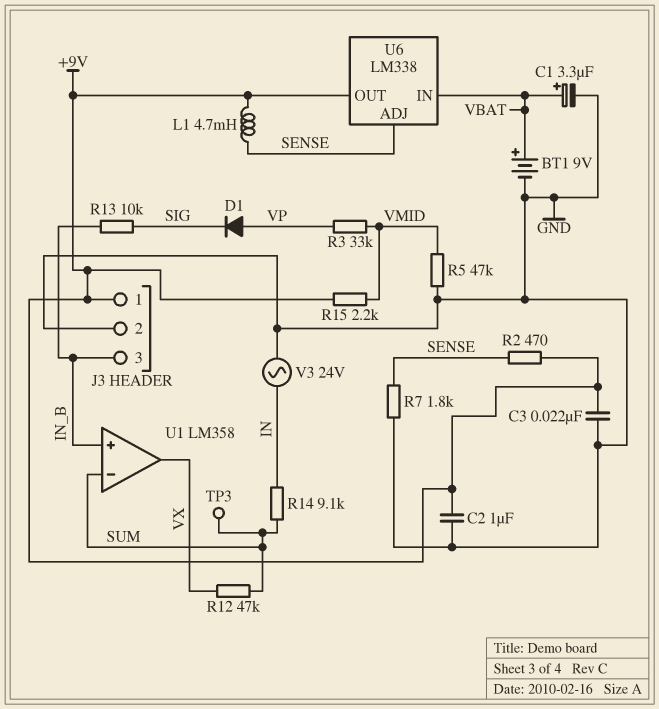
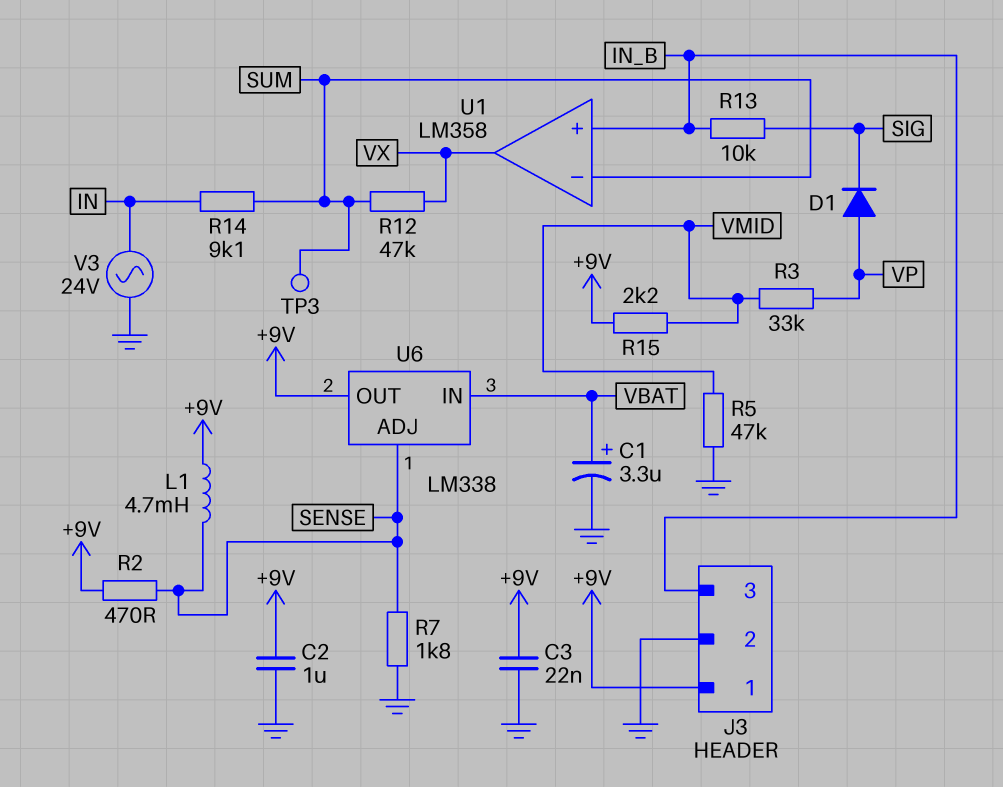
BT1: 9V (plus VBAT, minus GND) -> none

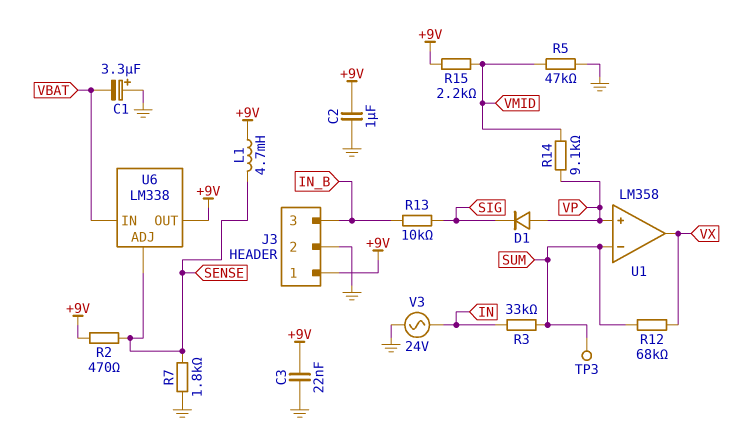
C1: 3.3uF (plus VBAT, minus GND) -> 3.3uF (plus GND, minus VBAT)
R3: 33k (VMID, VP) -> 33k (IN, SUM)
R12: 47k (SUM, VX) -> 68k (SUM, VX)
R14: 9.1k (IN, SUM) -> 9.1k (VMID, VP)
U1 pin in+: IN_B -> VP

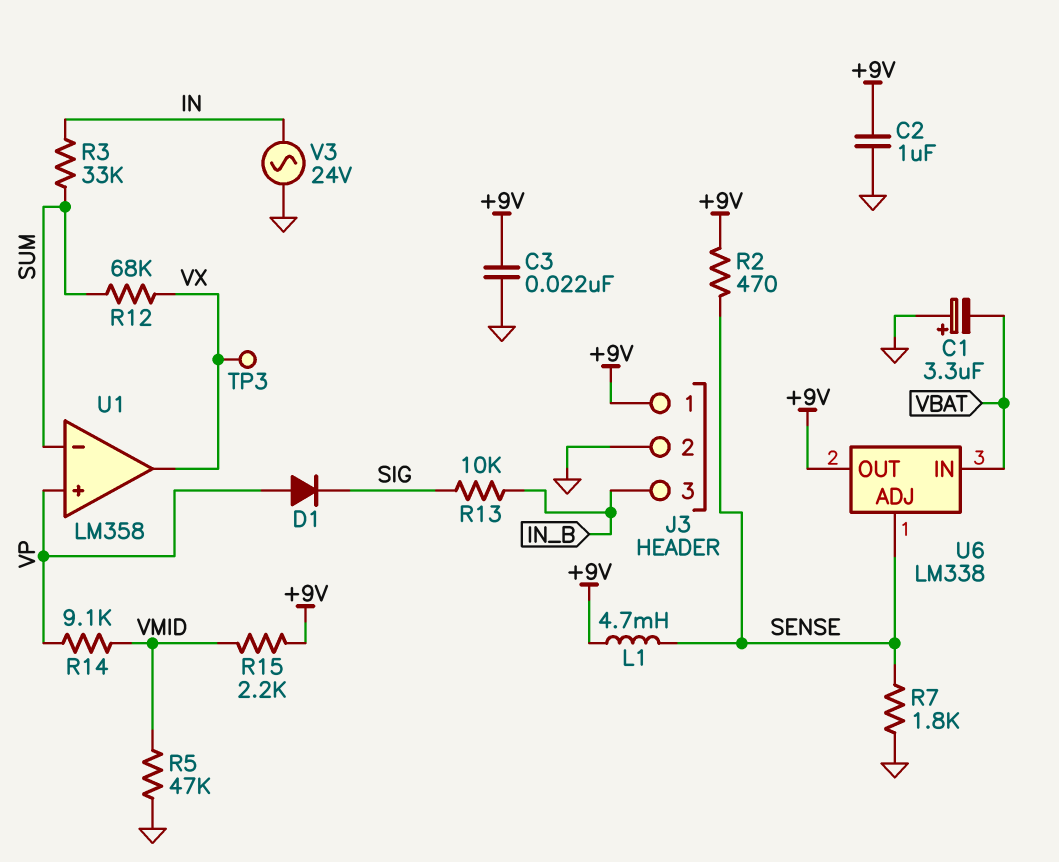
TP3: test point (SUM) -> test point (VX)

